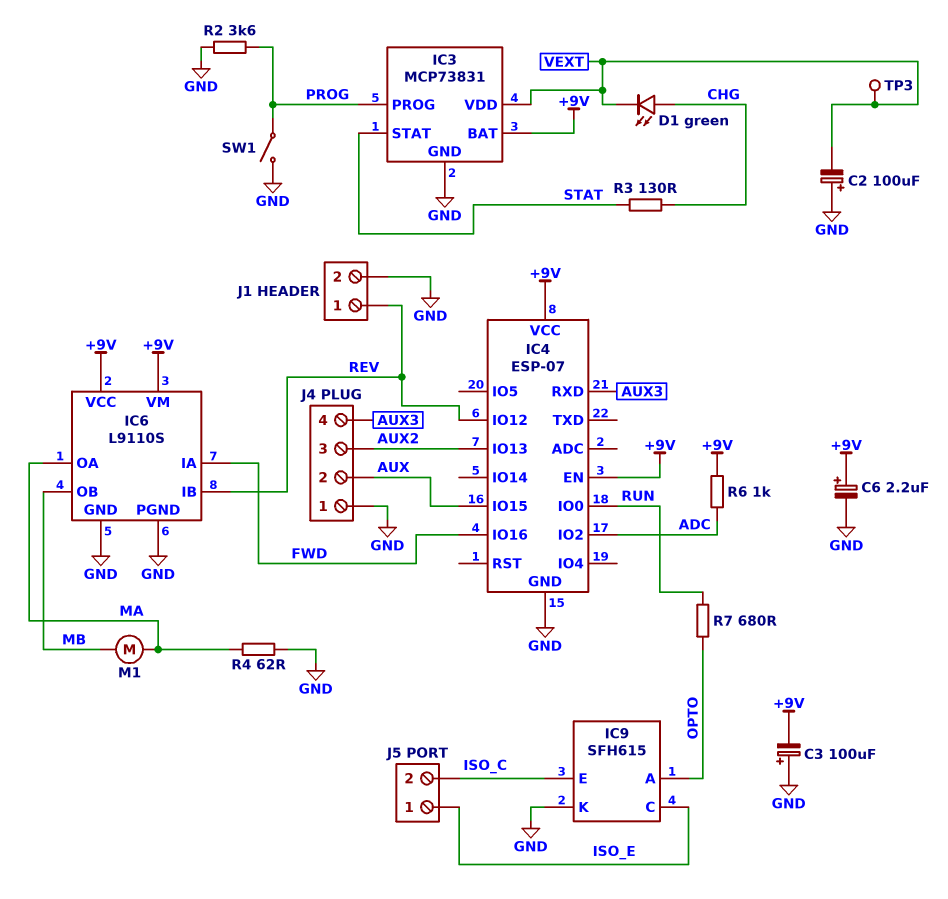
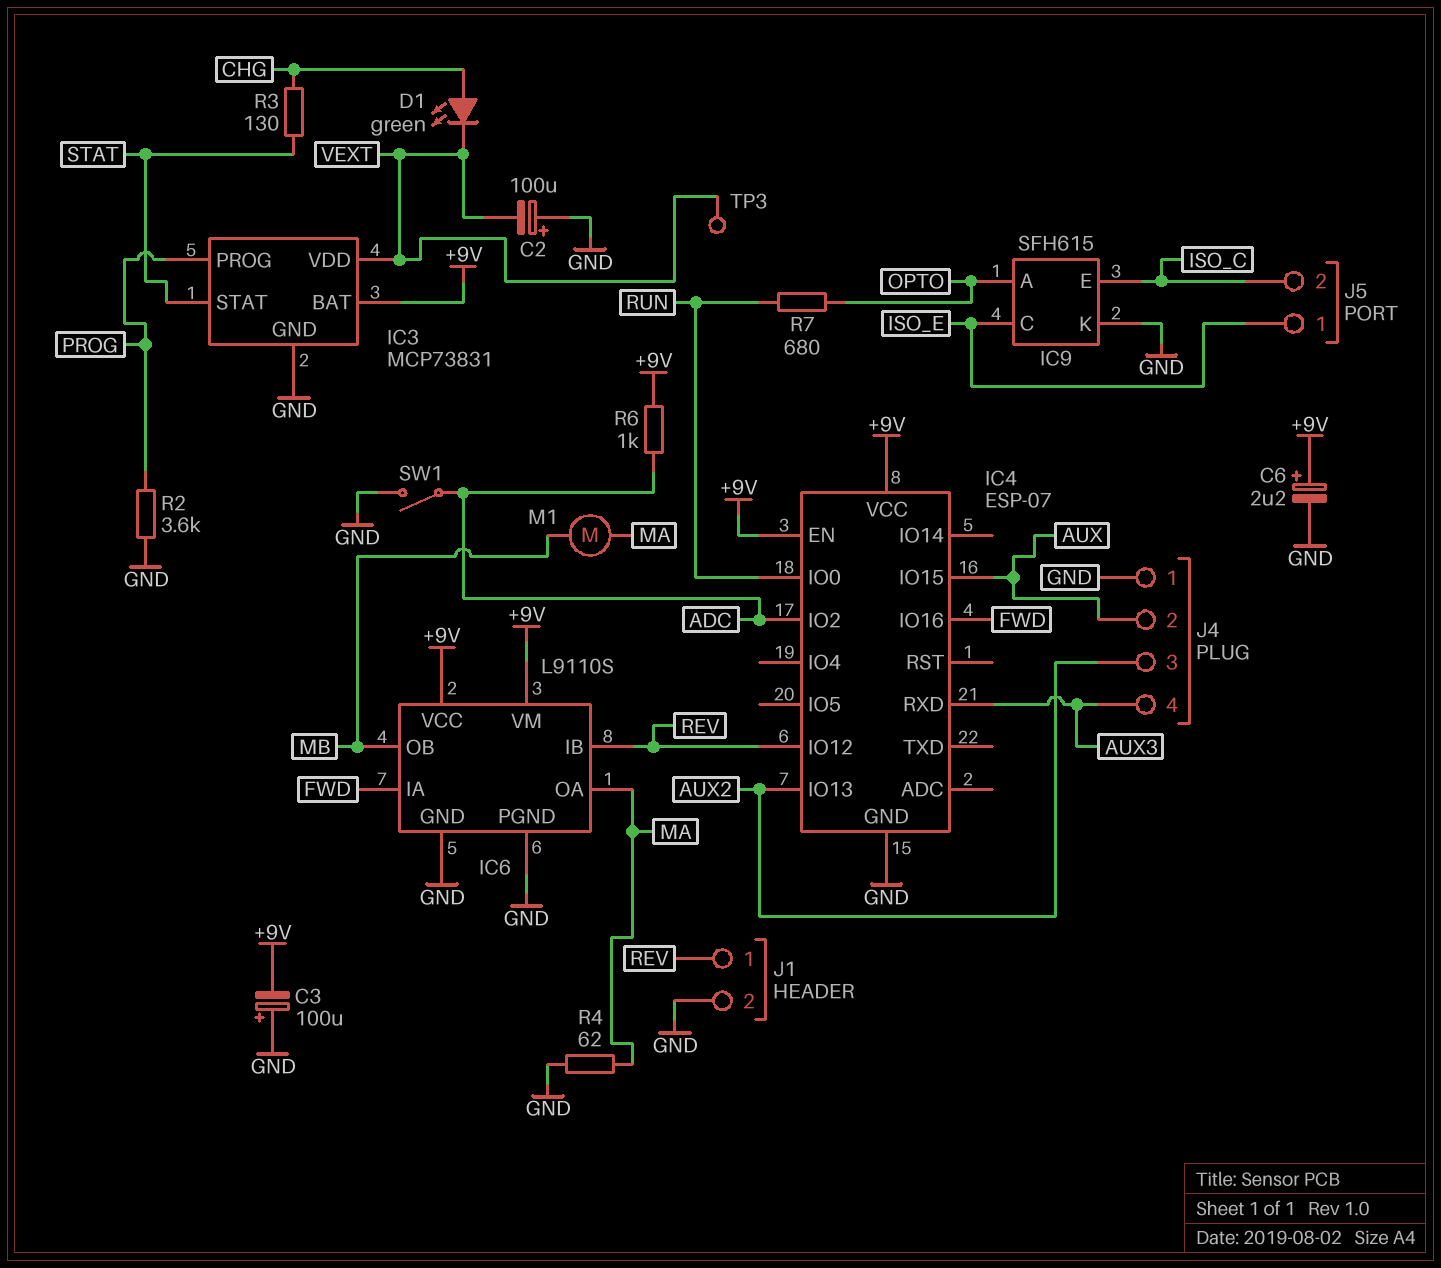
SW1: switch (GND, PROG) -> switch (ADC, GND)

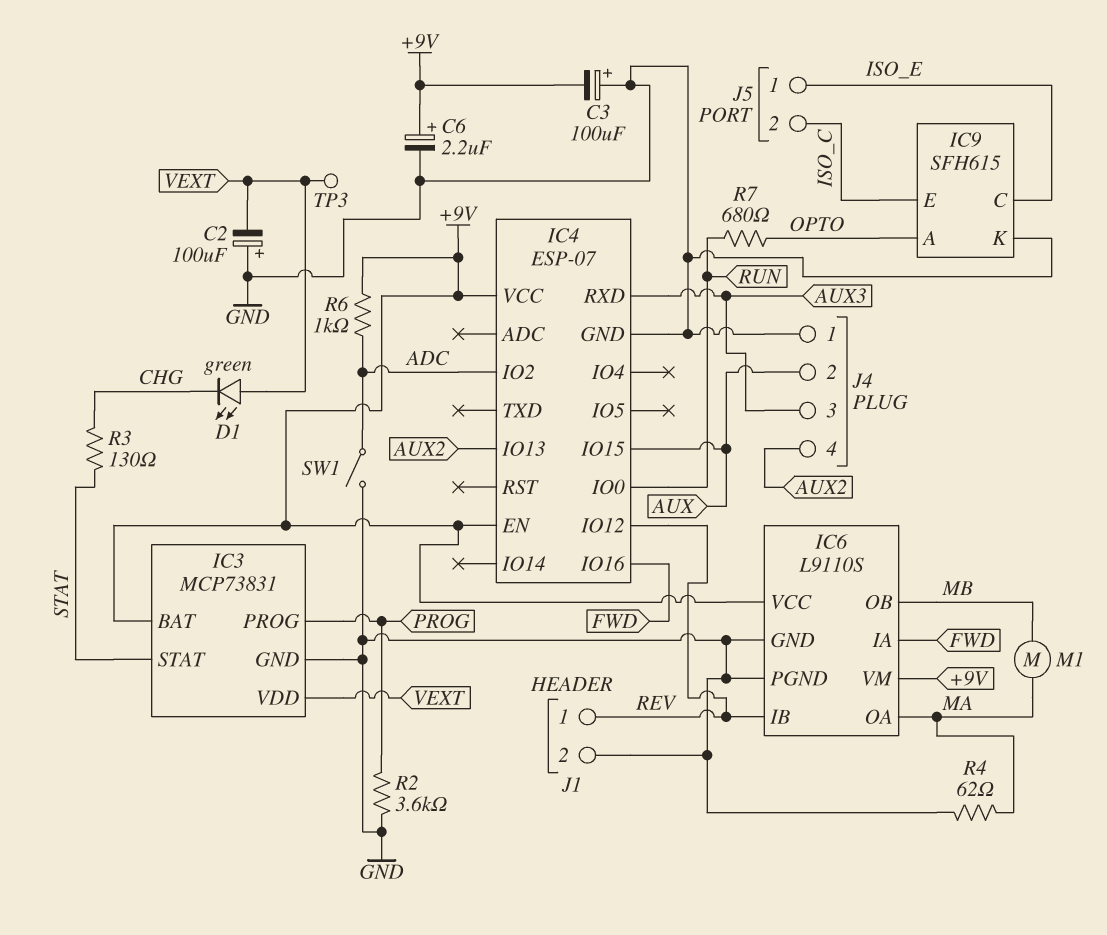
D1: LED green (A CHG, K VEXT) -> LED green (A VEXT, K CHG)
J4 pin 3: AUX2 -> AUX3
J4 pin 4: AUX3 -> AUX2

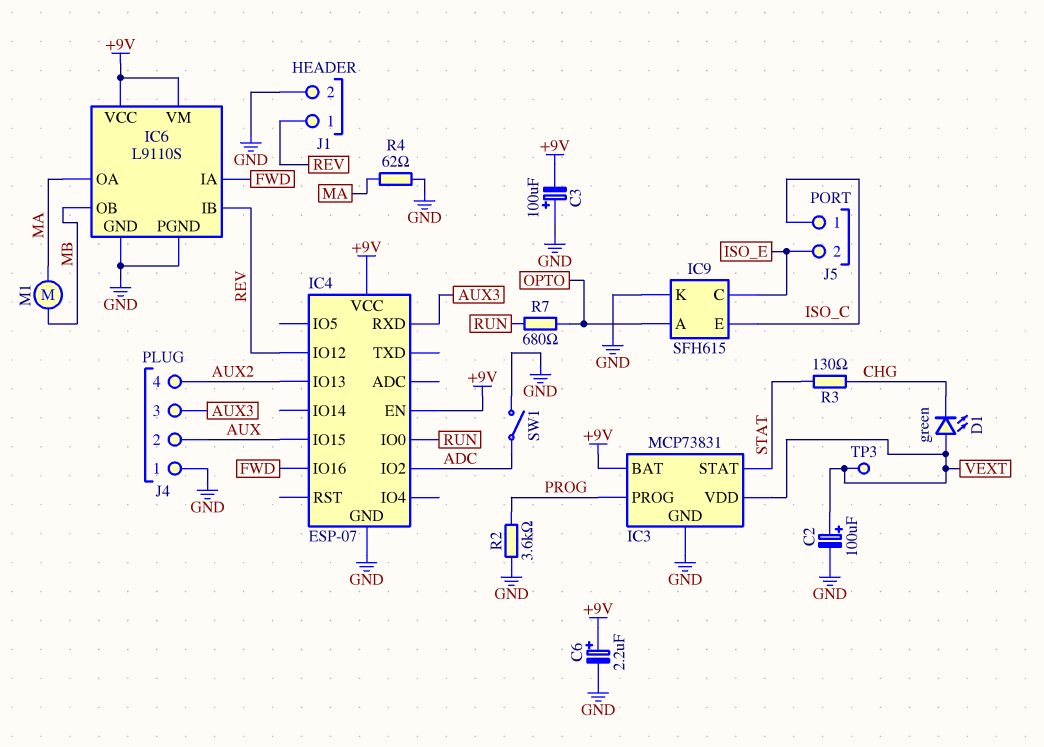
C2: 100uF (plus GND, minus VEXT) -> 100uF (plus VEXT, minus GND)
J5 pin 1: ISO_E -> ISO_C
J5 pin 2: ISO_C -> ISO_E
R6: 1k (+9V, ADC) -> none

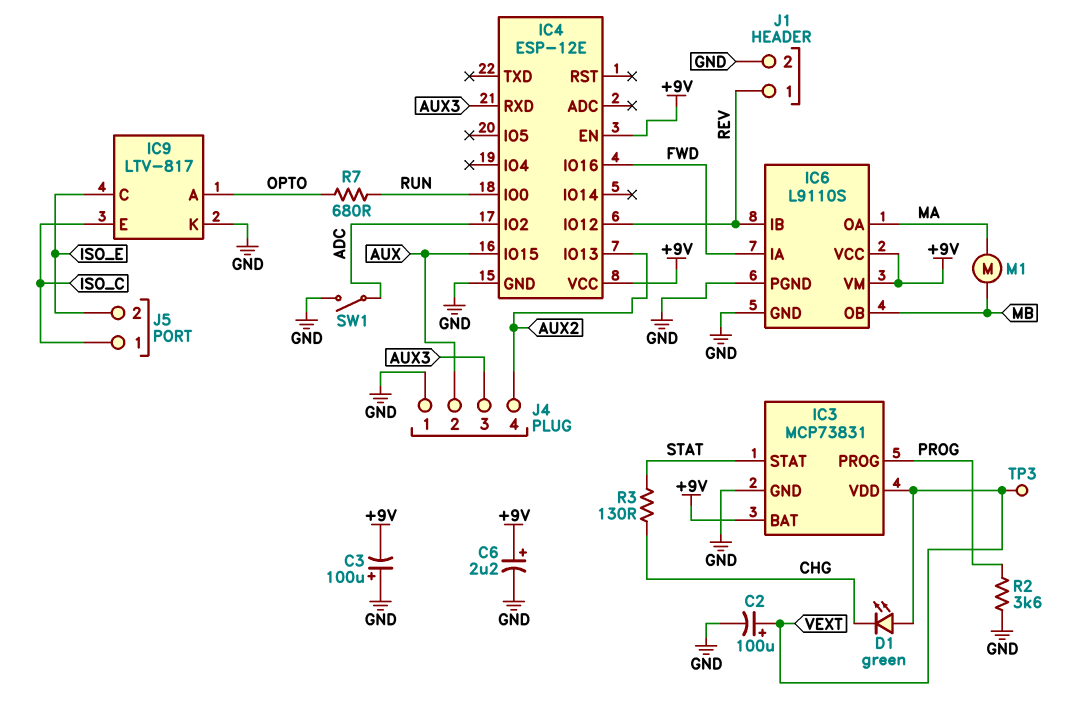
IC4: ESP-07 -> ESP-12E
IC9: SFH615 -> LTV-817
R4: 62 (GND, MA) -> none

